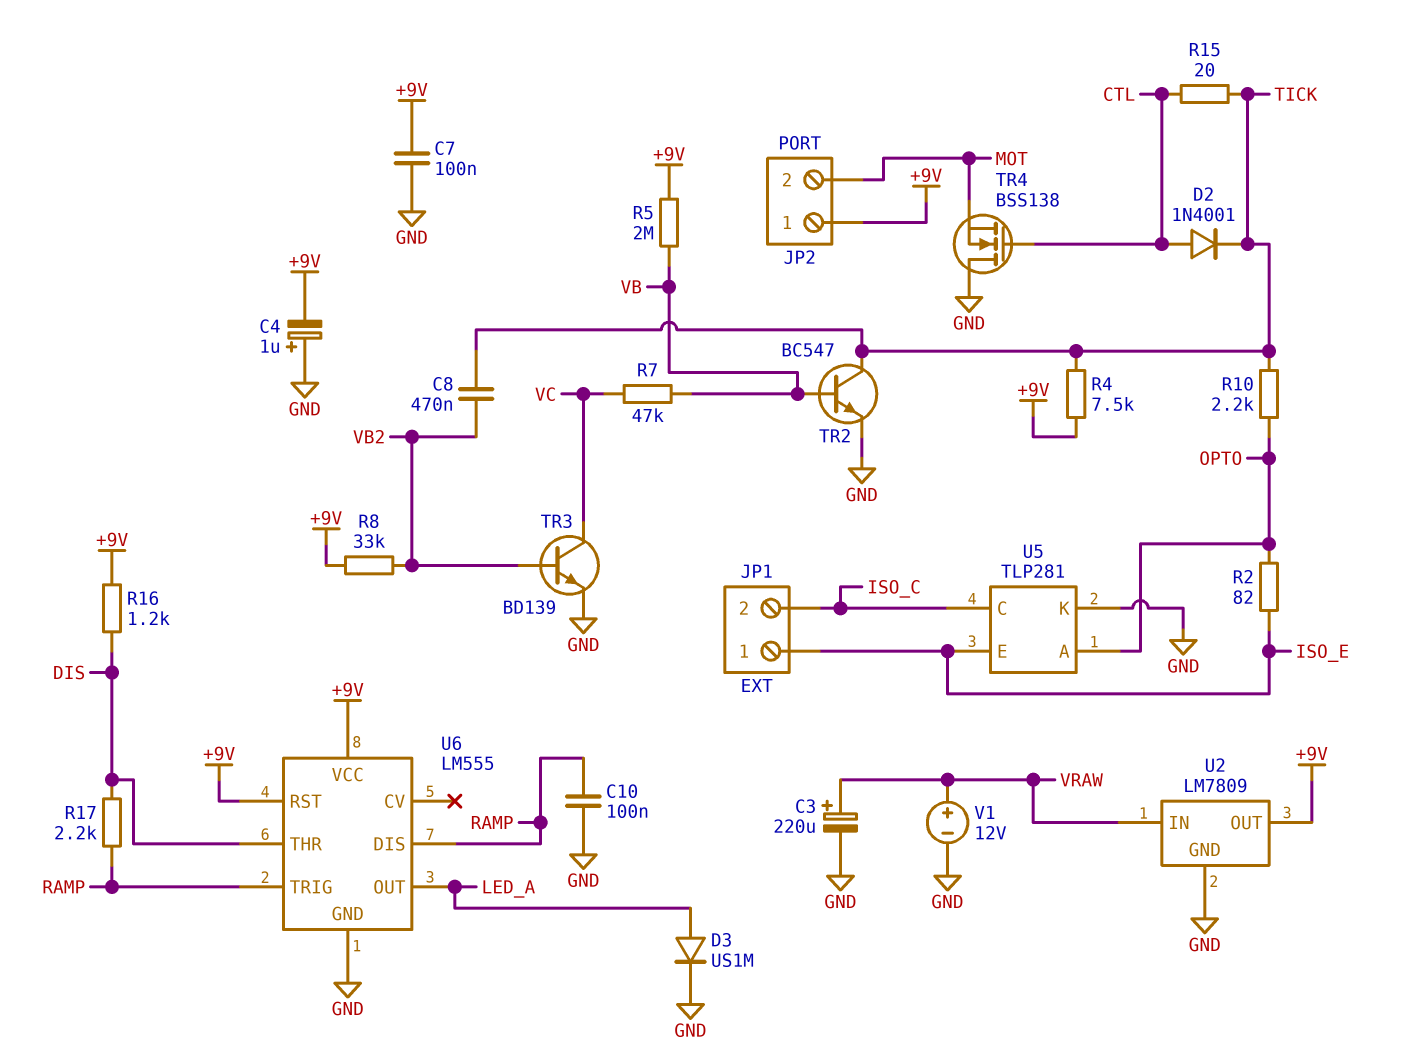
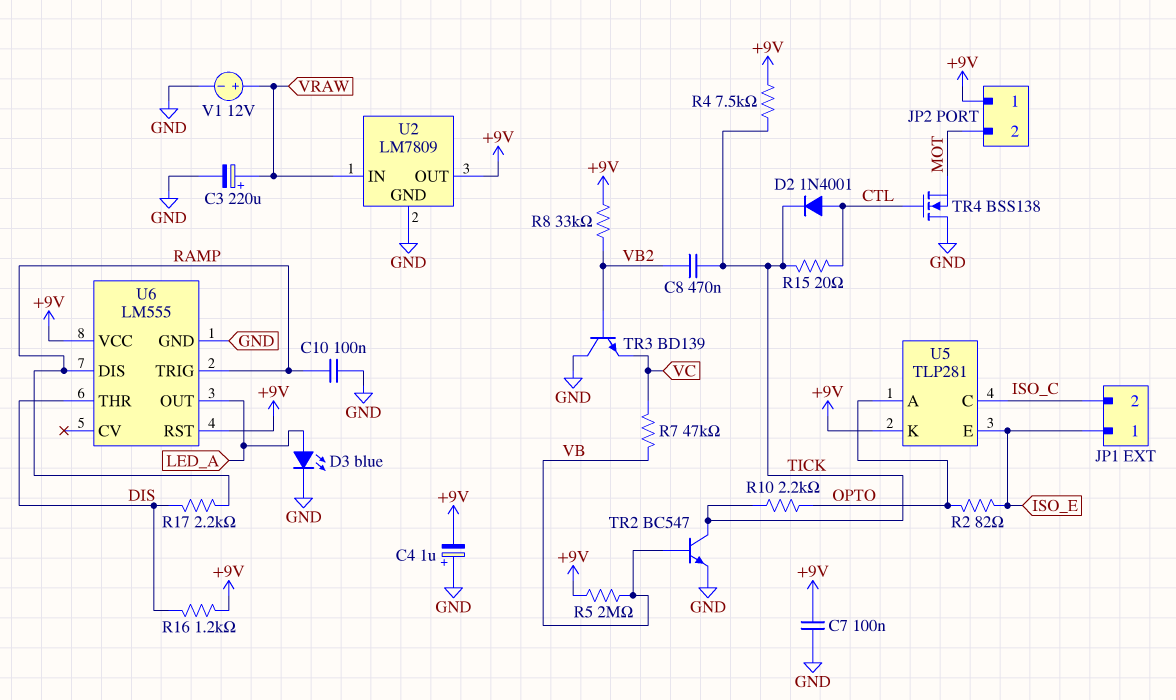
D3: diode US1M (A LED_A, K GND) -> LED blue (A LED_A, K GND)
TR3: NPN BD139 (B VB2, C VC, E GND) -> NPN BD139 (B VB2, C GND, E VC)
U5 pin K: GND -> +9V

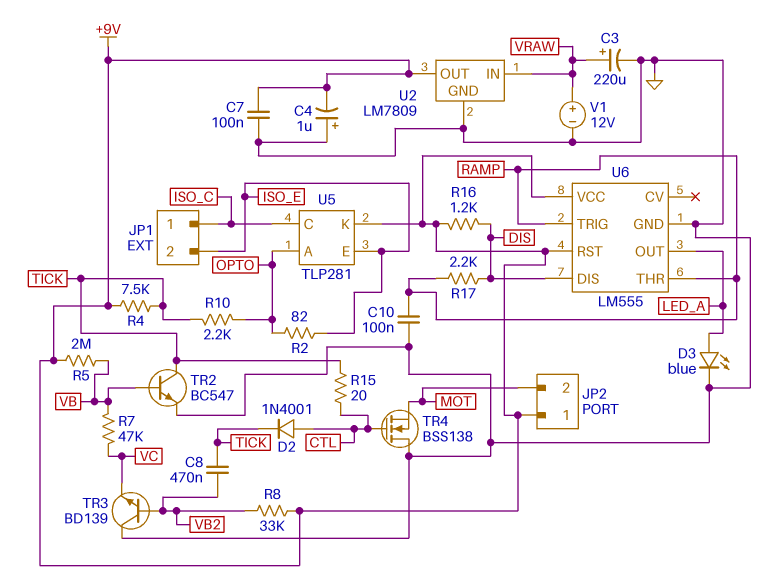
JP1 pin 1: ISO_E -> ISO_C
JP1 pin 2: ISO_C -> ISO_E
U6 pin DIS: RAMP -> DIS
U6 pin THR: DIS -> RAMP

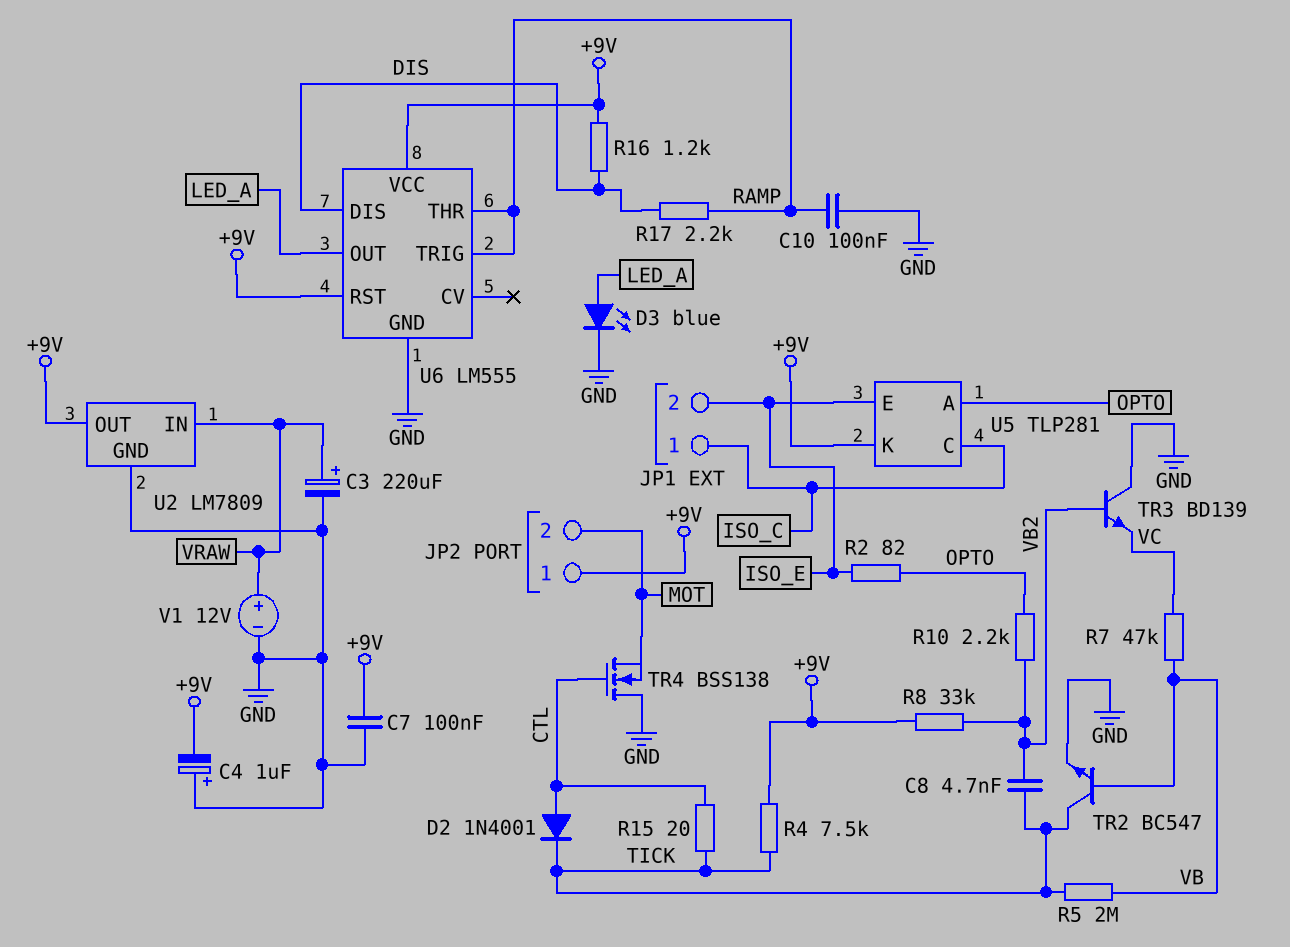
C8: 470nF (TICK, VB2) -> 4.7nF (TICK, VB2)
R5: 2M (+9V, VB) -> 2M (TICK, VB)
R10: 2.2k (OPTO, TICK) -> 2.2k (OPTO, VB2)

